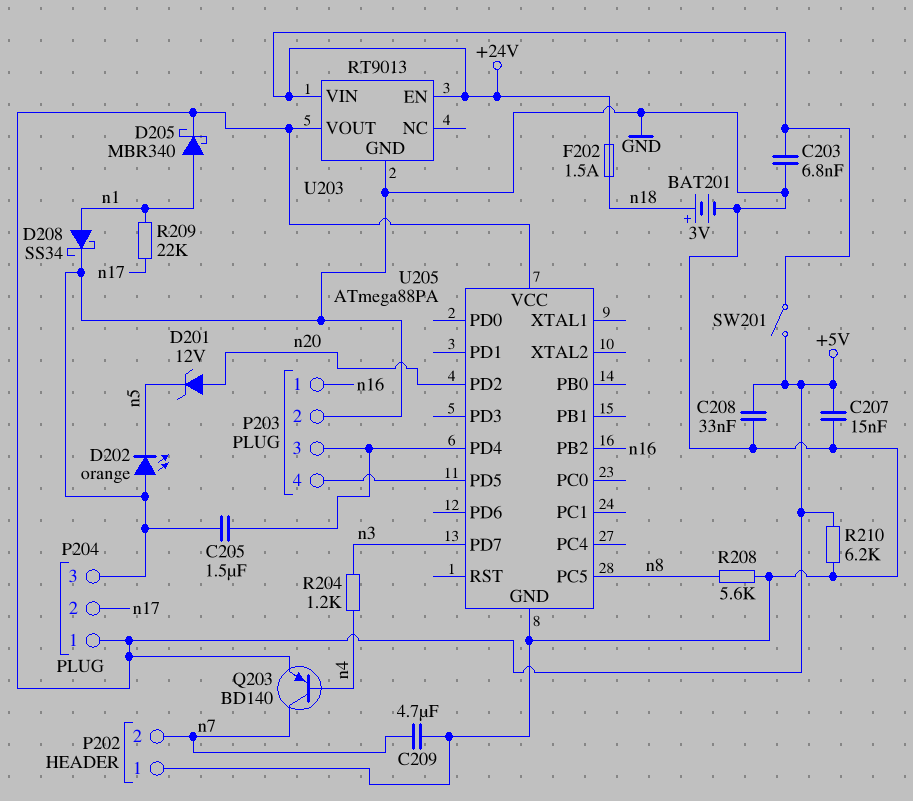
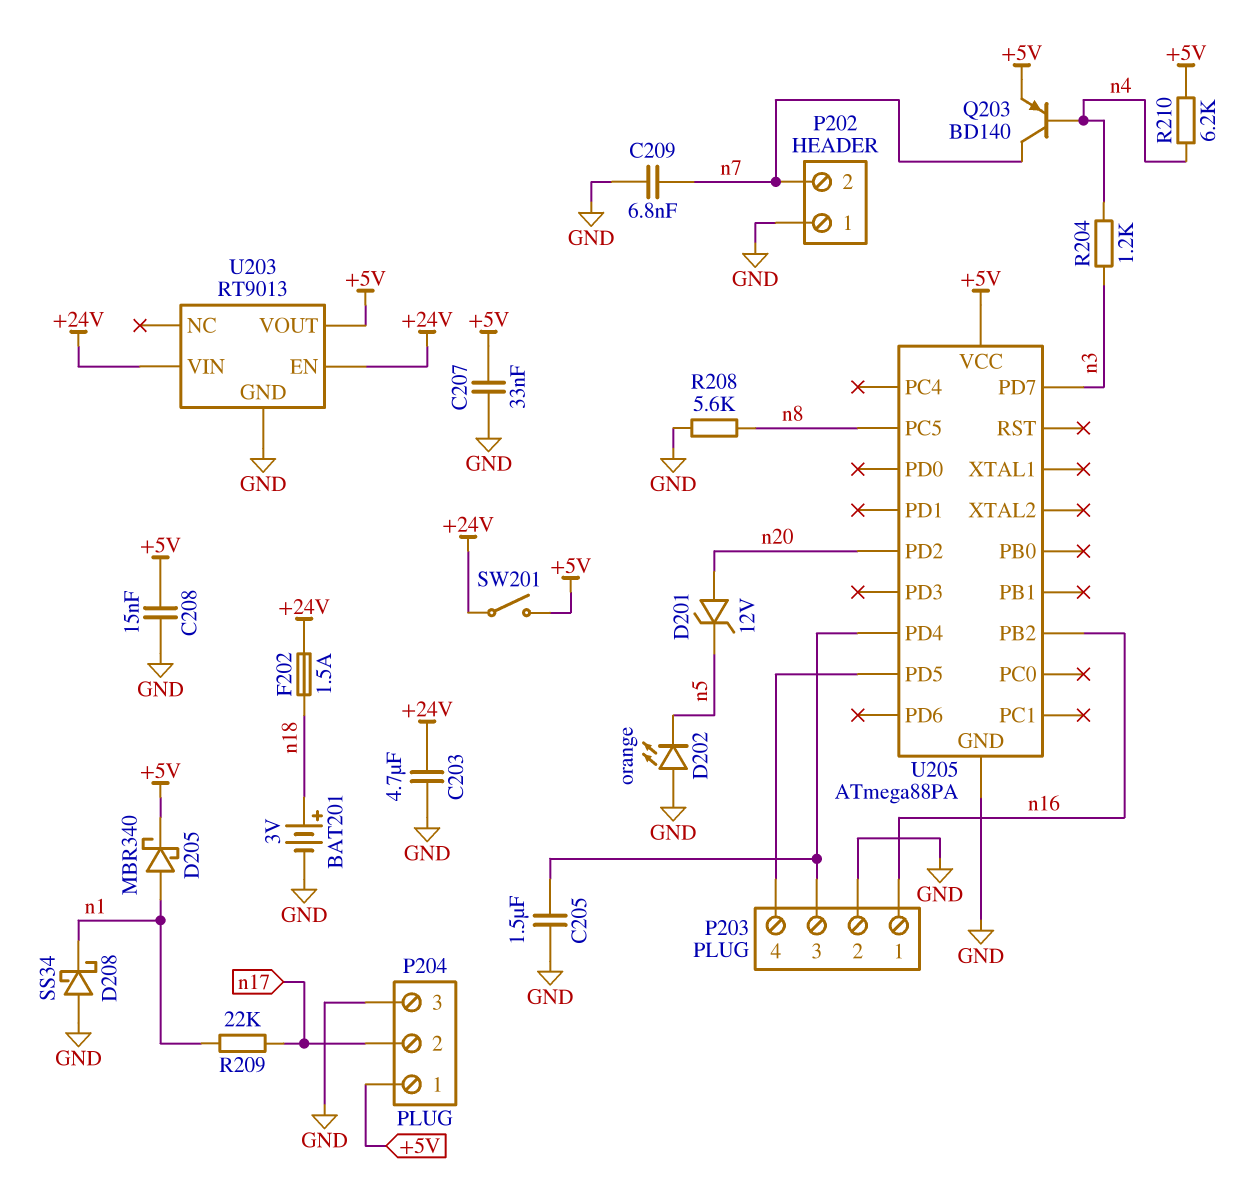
C203: 6.8nF (+24V, GND) -> 4.7uF (+24V, GND)
C207: 15nF (+5V, GND) -> 33nF (+5V, GND)
C208: 33nF (+5V, GND) -> 15nF (+5V, GND)
C209: 4.7uF (GND, n7) -> 6.8nF (GND, n7)
D208: schottky SS34 (A n1, K GND) -> schottky SS34 (A GND, K n1)
R210: 6.2k (+5V, GND) -> 6.2k (+5V, n4)

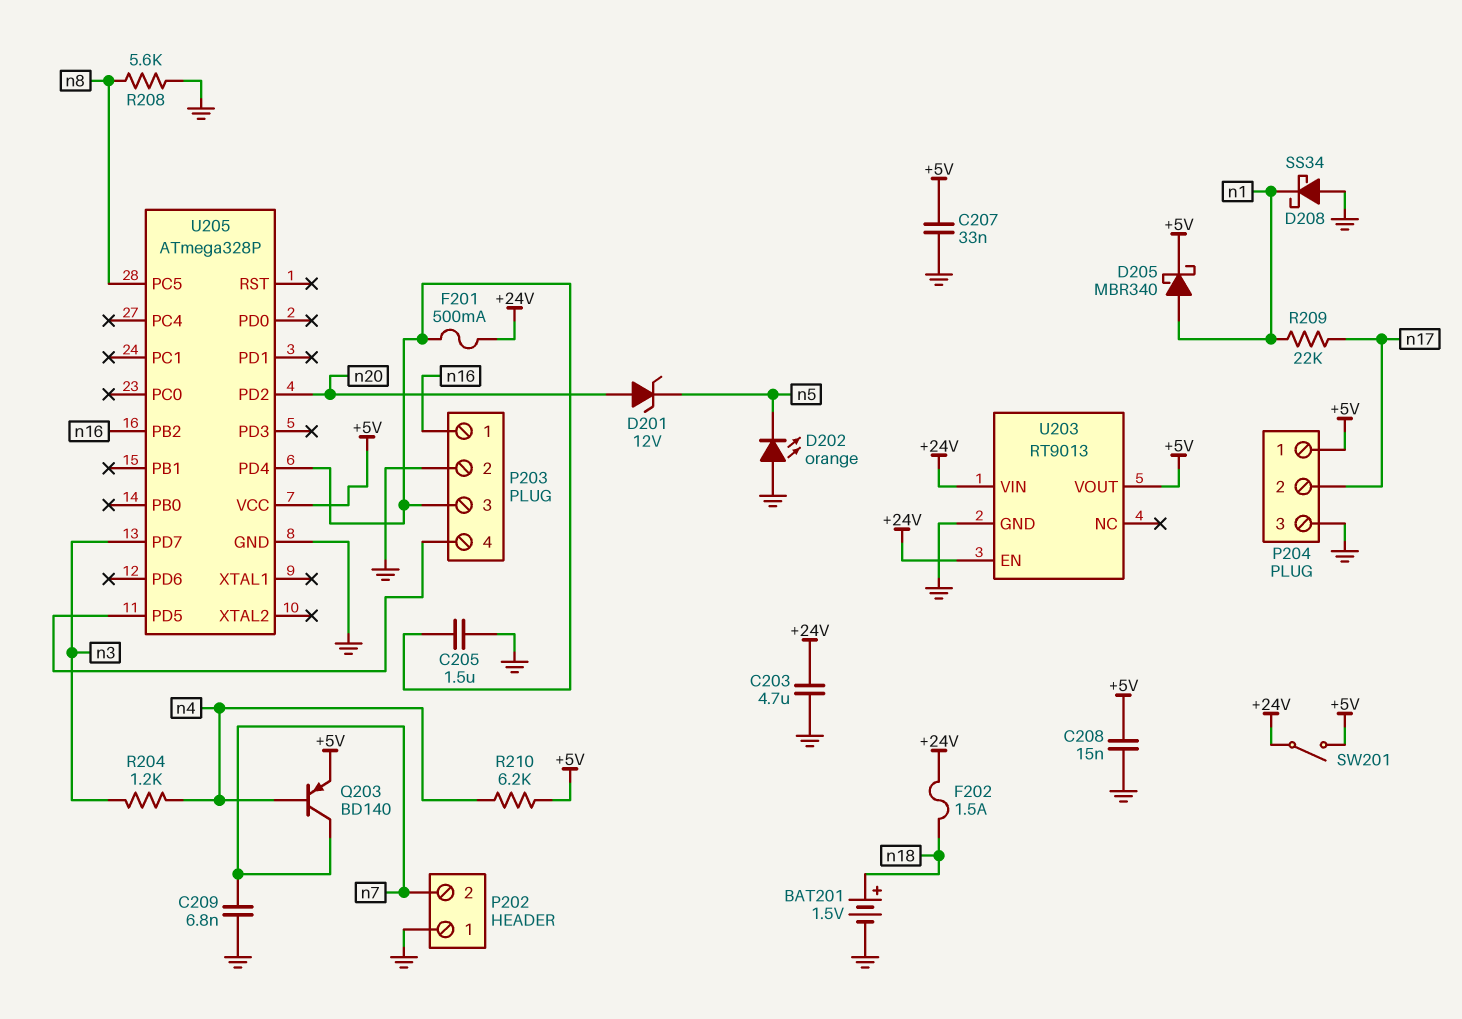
BAT201: 3V (plus n18, minus GND) -> 1.5V (plus n18, minus GND)
F201: none -> 500mA (+24V, P203/3)
U205: ATmega88PA -> ATmega328P

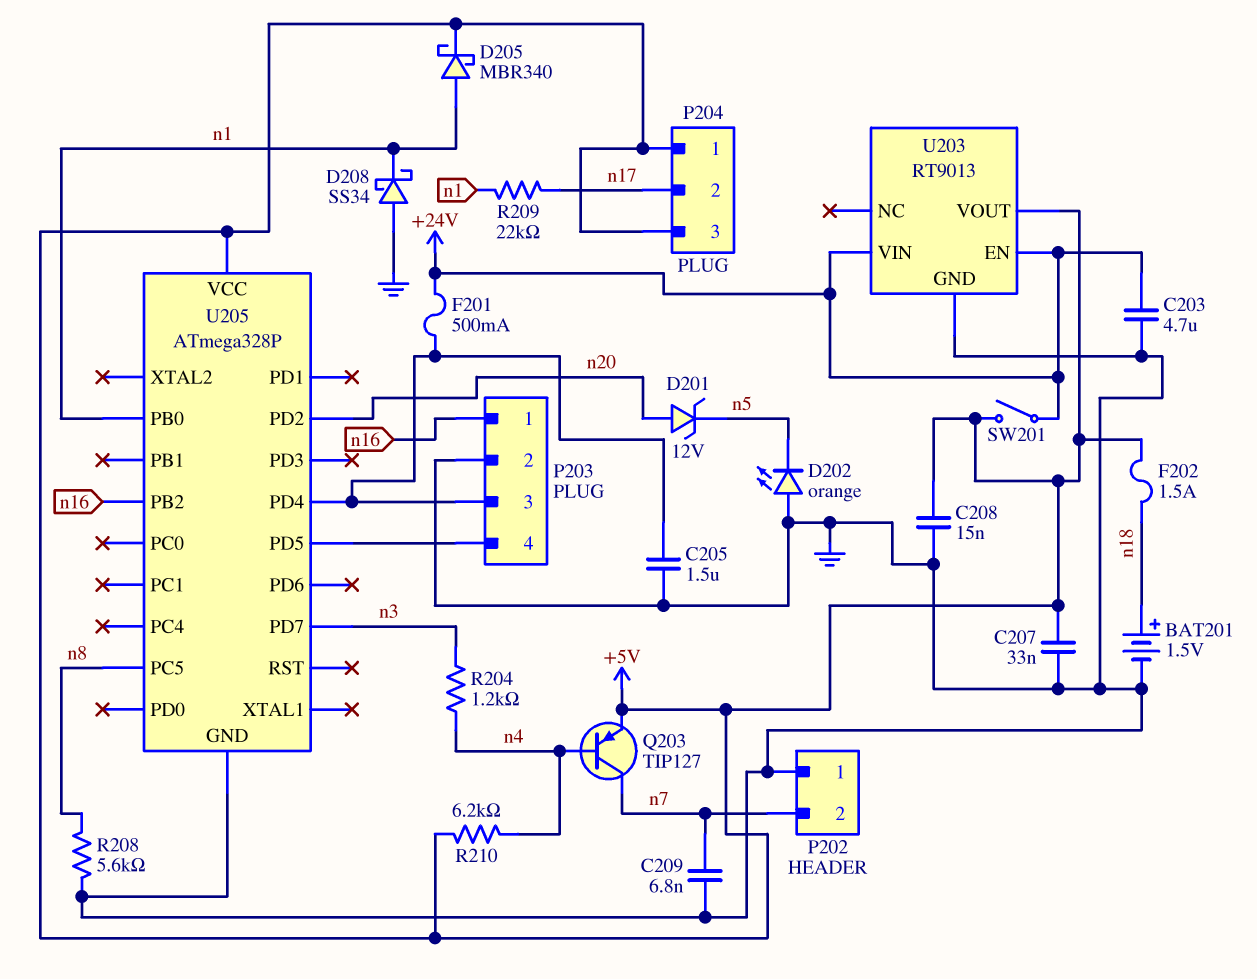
F202: 1.5A (+24V, n18) -> 1.5A (+5V, n18)
P204 pin 3: GND -> +5V
Q203: PNP BD140 (B n4, C n7, E +5V) -> PNP TIP127 (B n4, C n7, E +5V)
U205 pin PB0: none -> n1

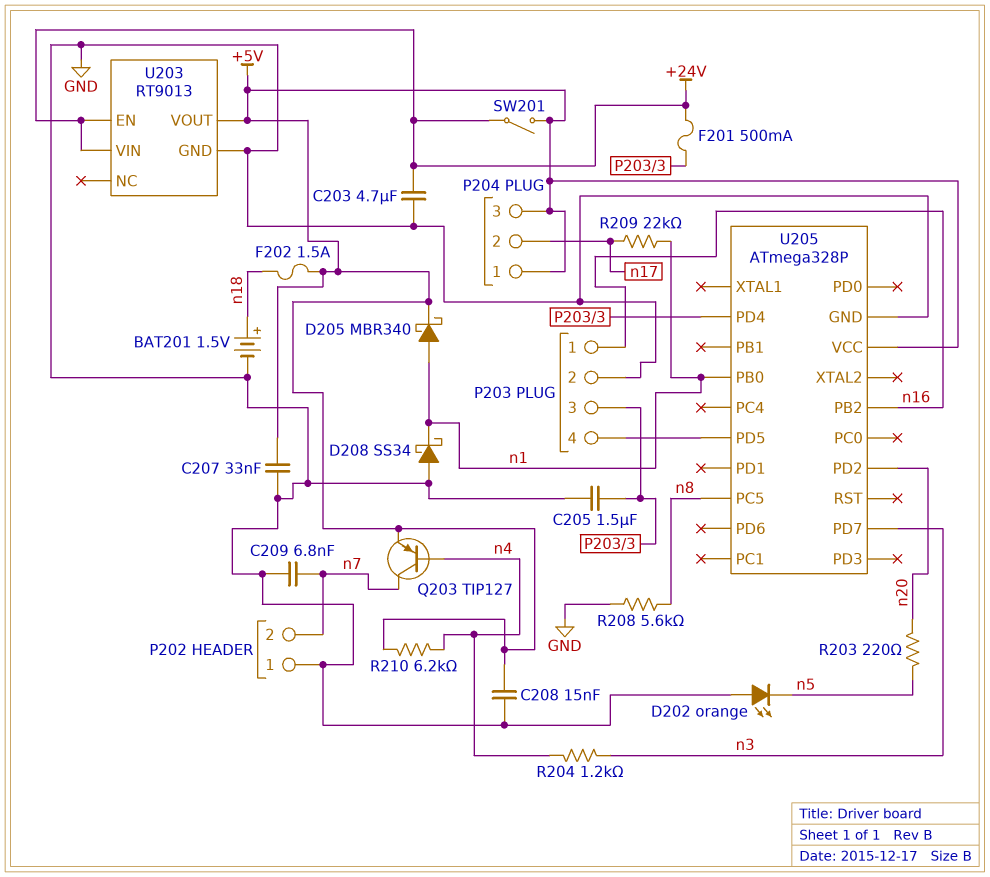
D201: zener 12V (A n20, K n5) -> none
R203: none -> 220 (n5, n20)

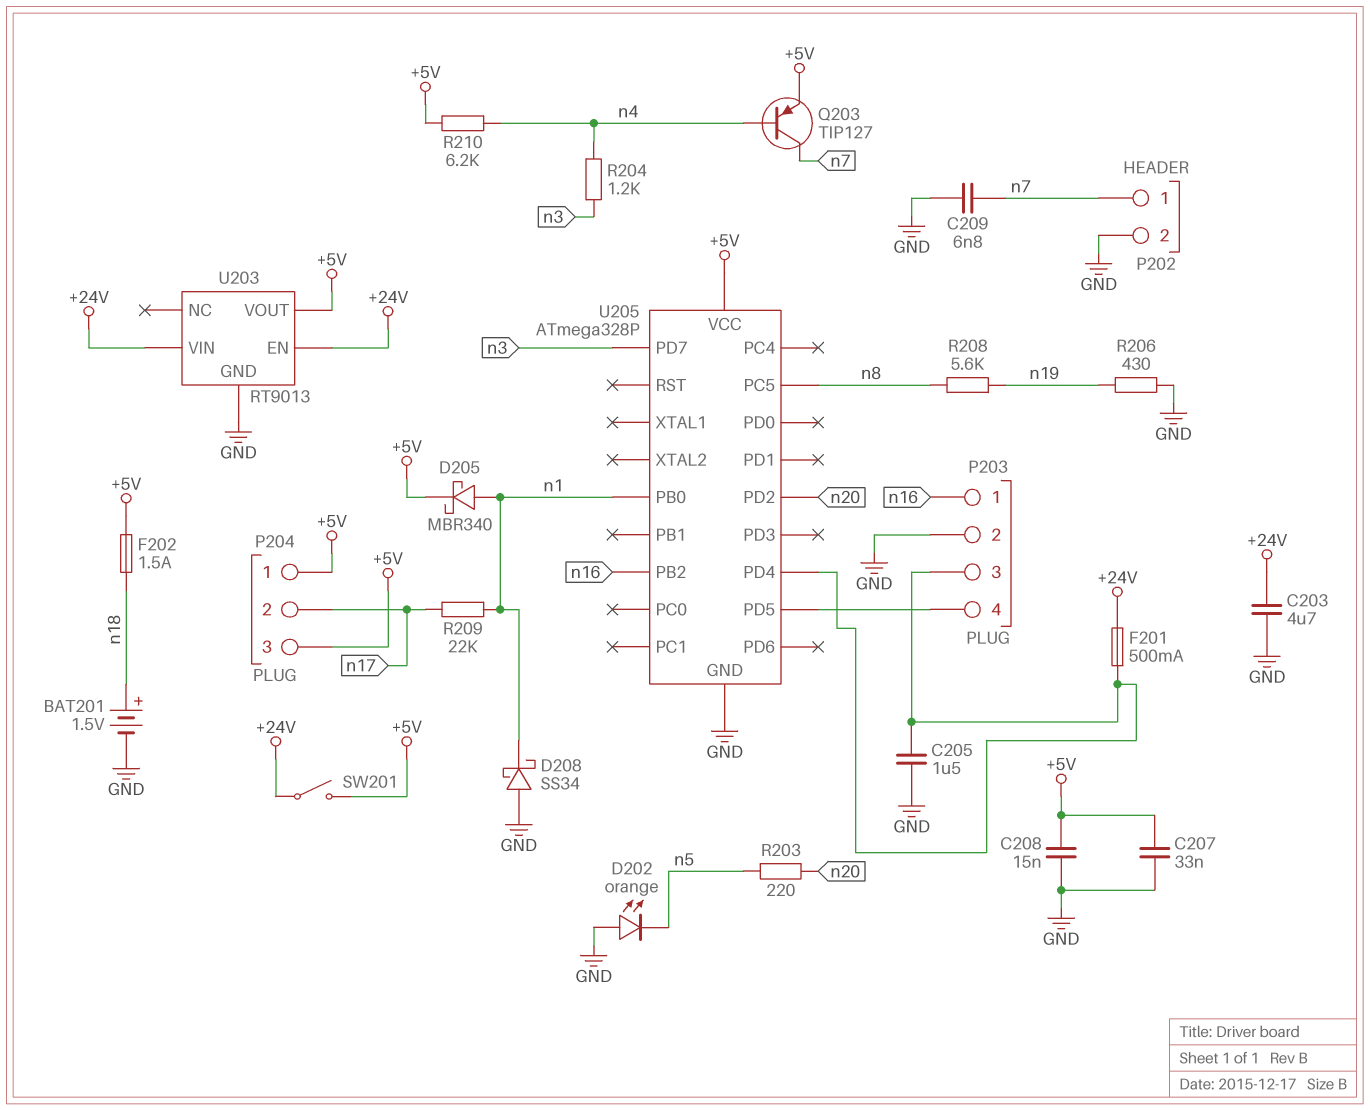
P202 pin 1: GND -> n7
P202 pin 2: n7 -> GND
R206: none -> 430 (GND, n19)
R208: 5.6k (GND, n8) -> 5.6k (n8, n19)

